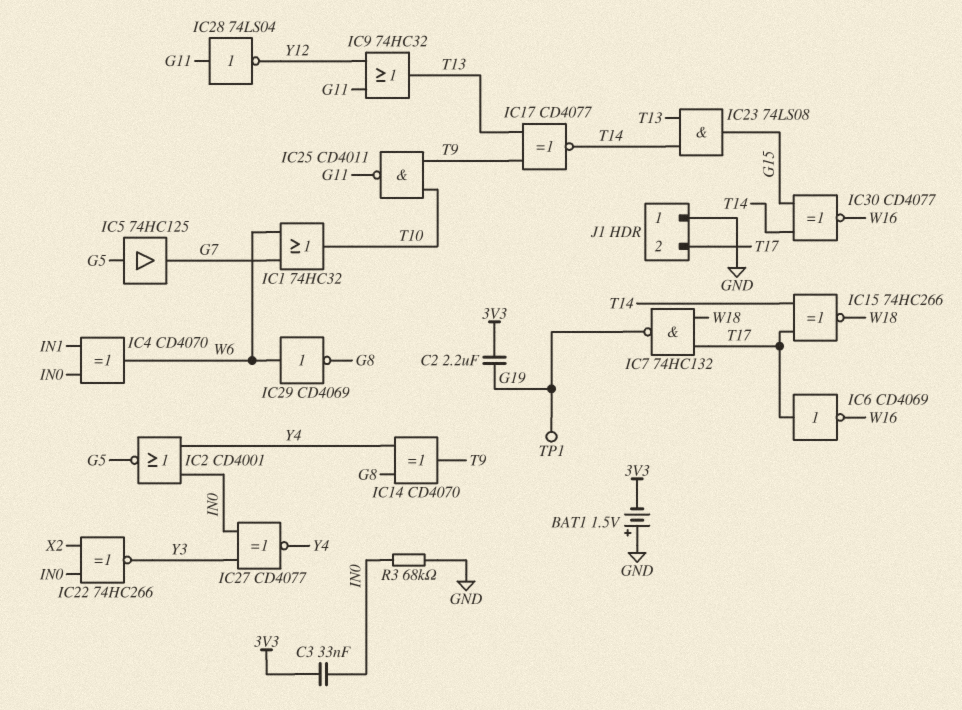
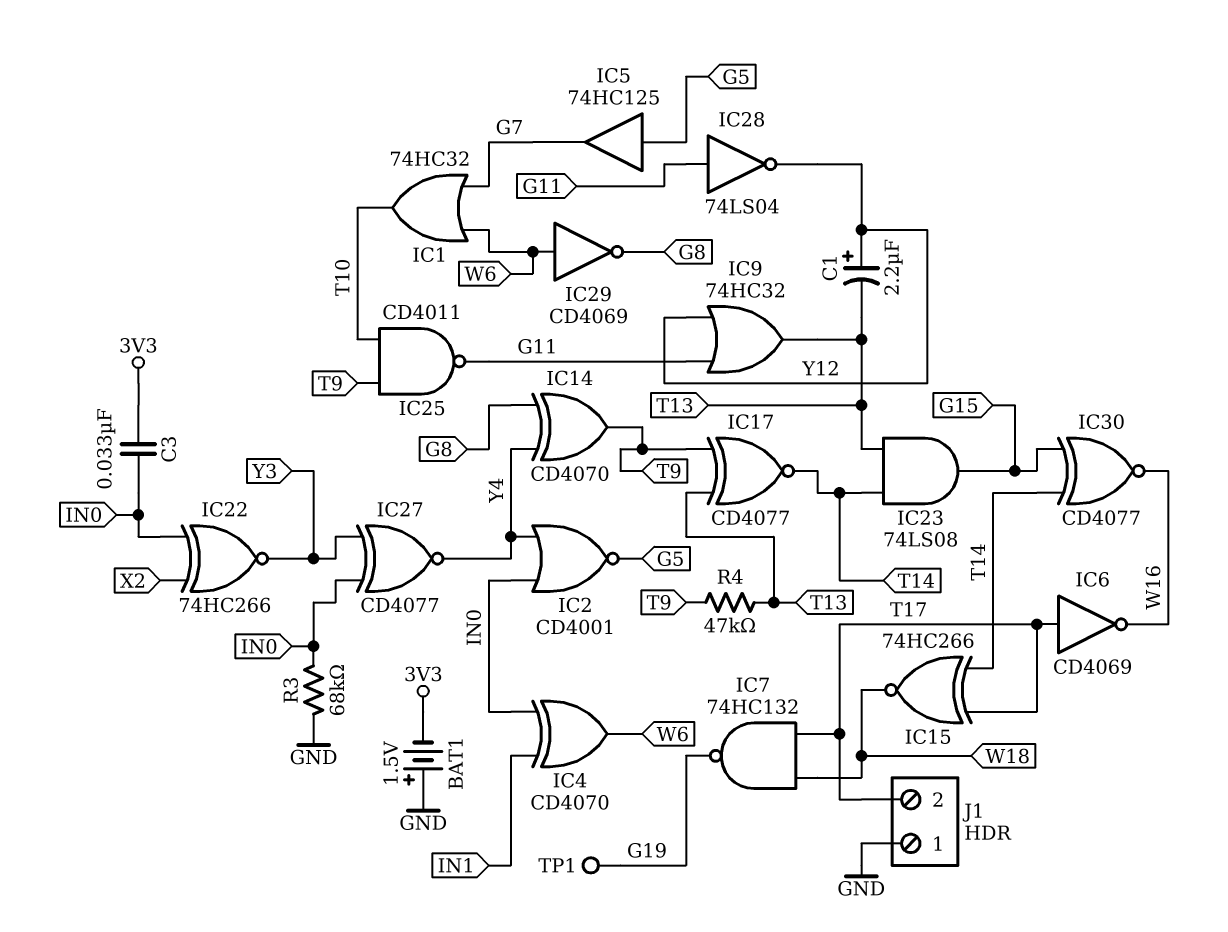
C1: none -> 2.2uF (plus Y12, minus T13)
C2: 2.2uF (3V3, G19) -> none
R4: none -> 47k (T9, T13)

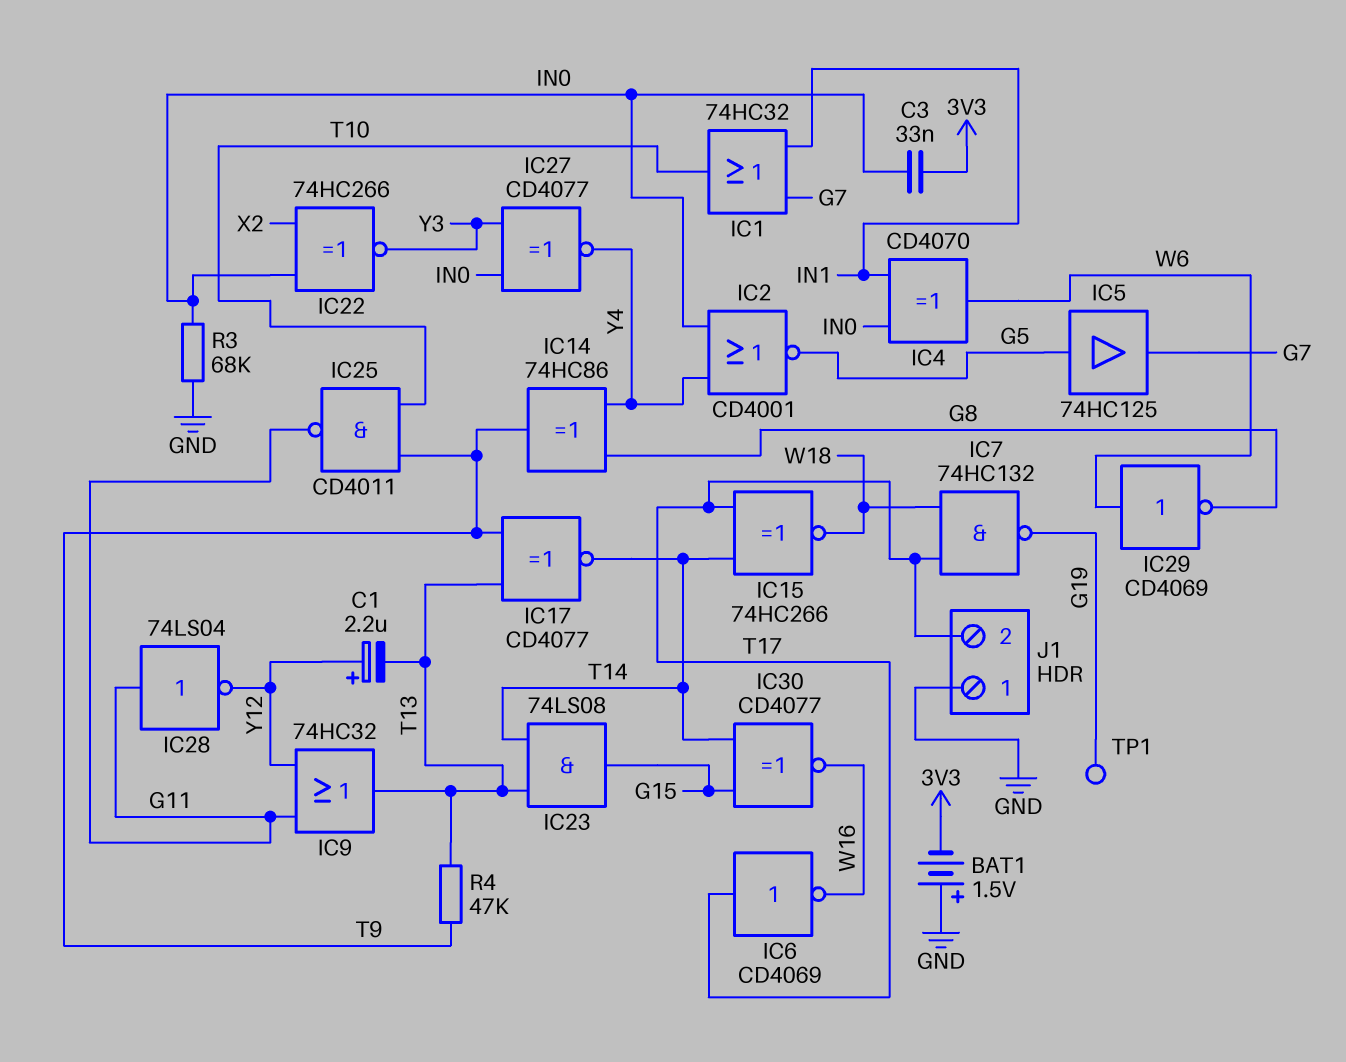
IC1: OR 74HC32 (in G7, in W6, out T10) -> OR 74HC32 (in G7, in IN1, out T10)
IC14: XOR CD4070 (in G8, in Y4, out T9) -> XOR 74HC86 (in G8, in Y4, out T9)

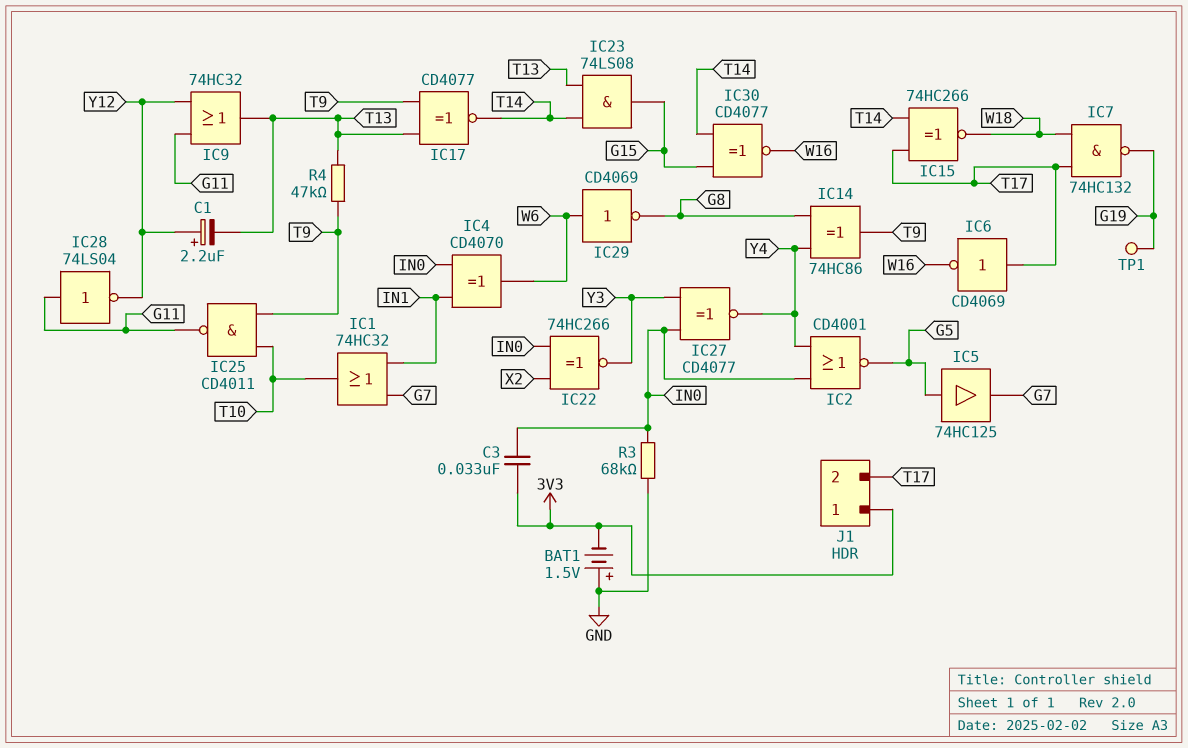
J1 pin 1: GND -> 3V3

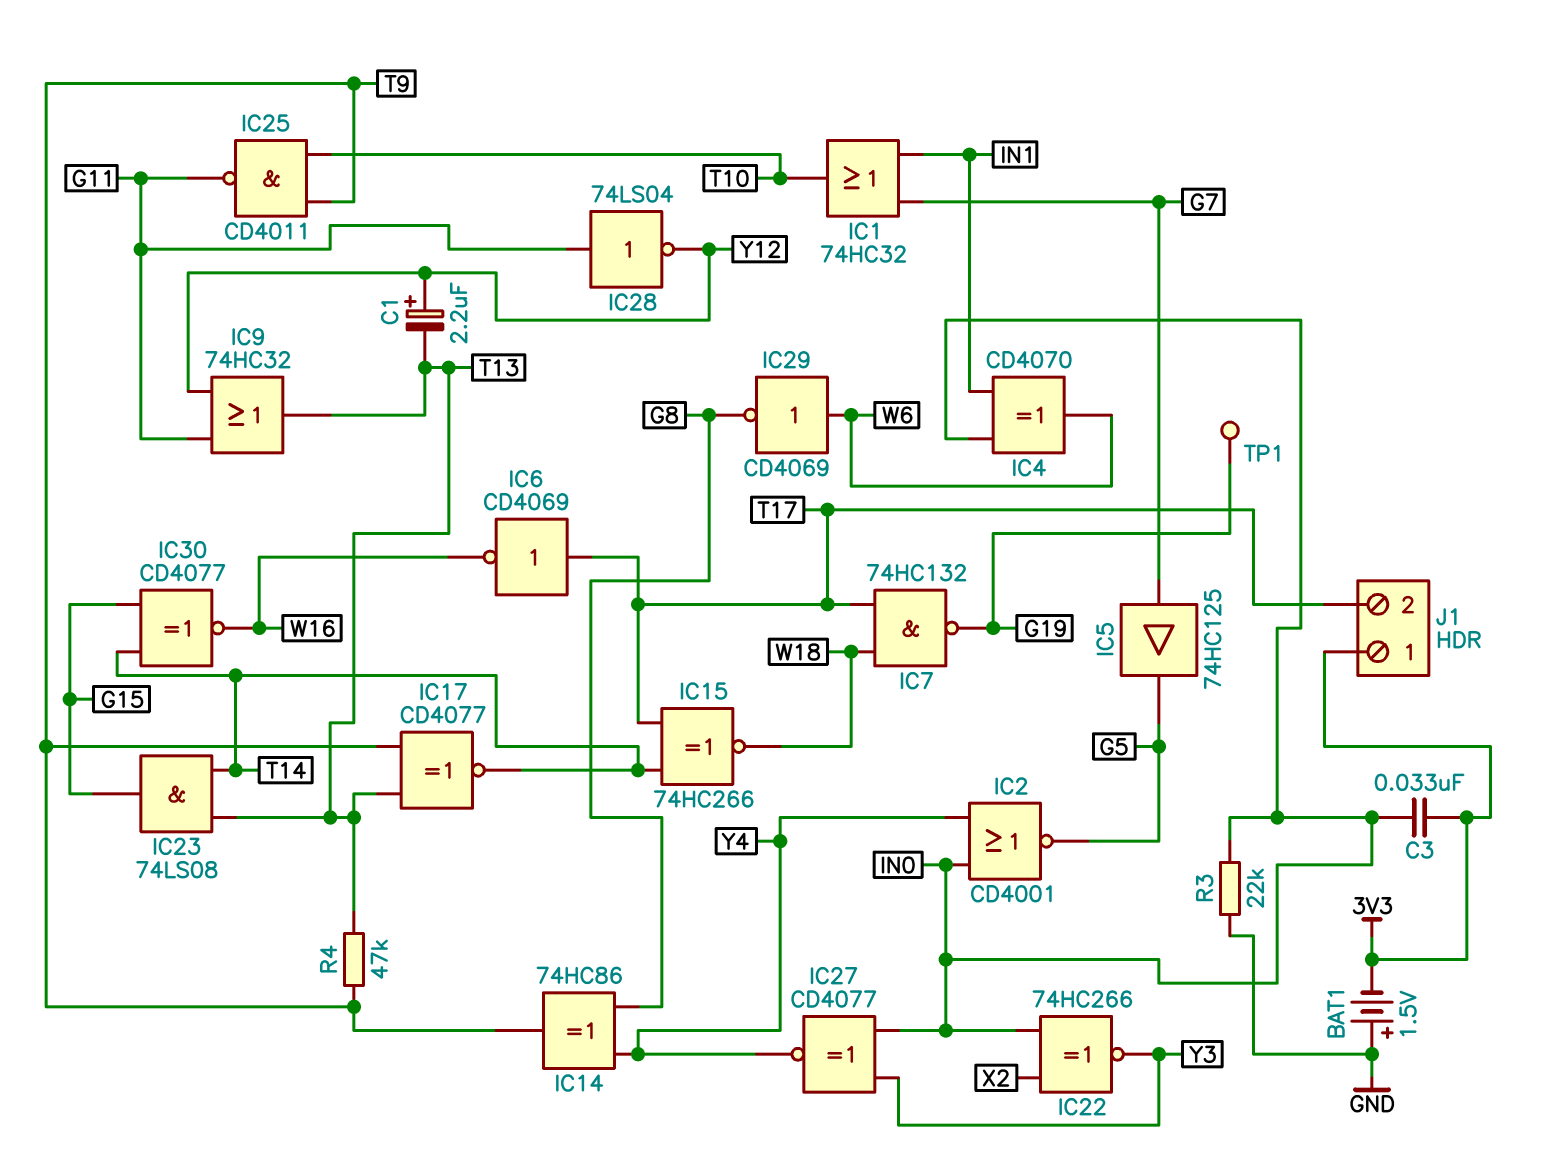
IC5: buffer 74HC125 (in G5, out G7) -> buffer 74HC125 (in G7, out G5)
R3: 68k (GND, IN0) -> 22k (GND, IN0)

